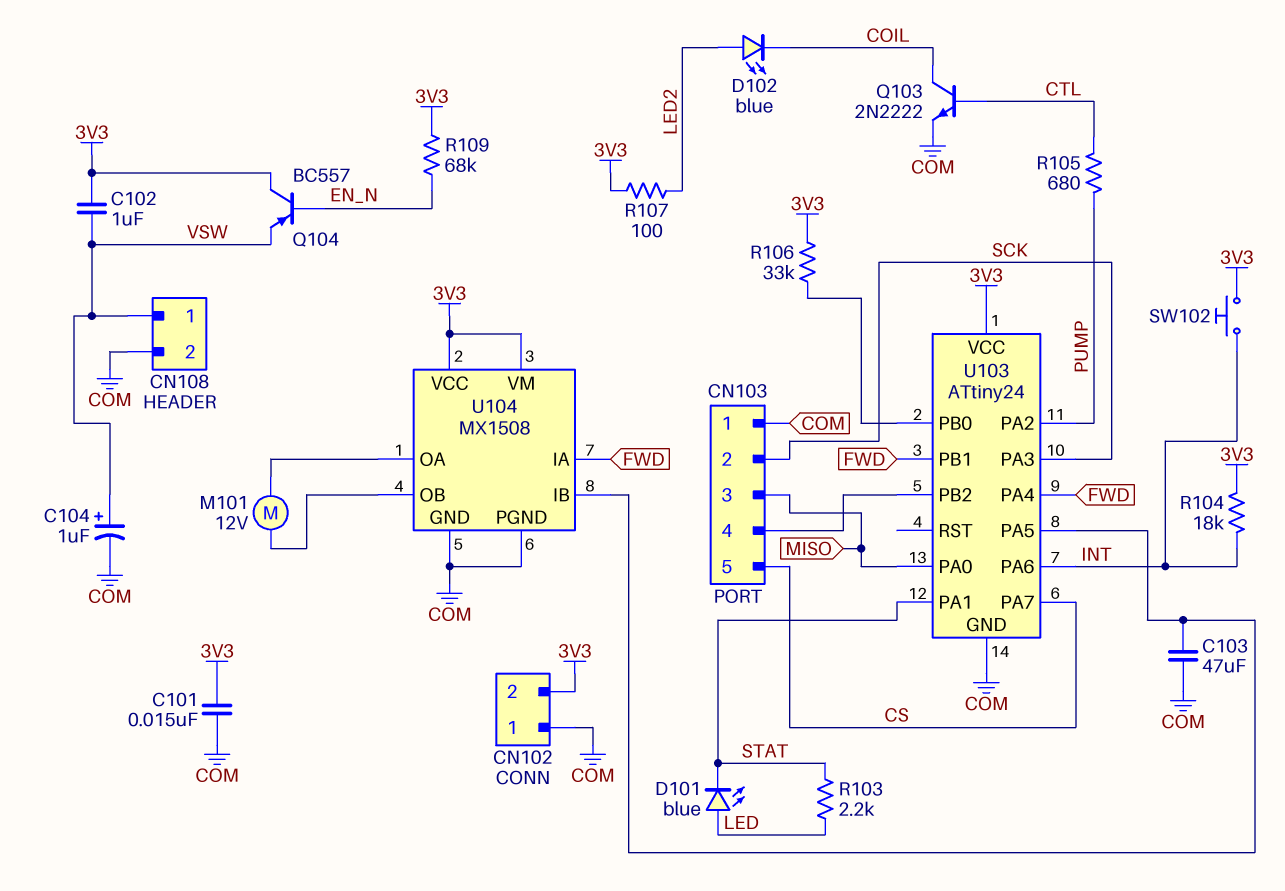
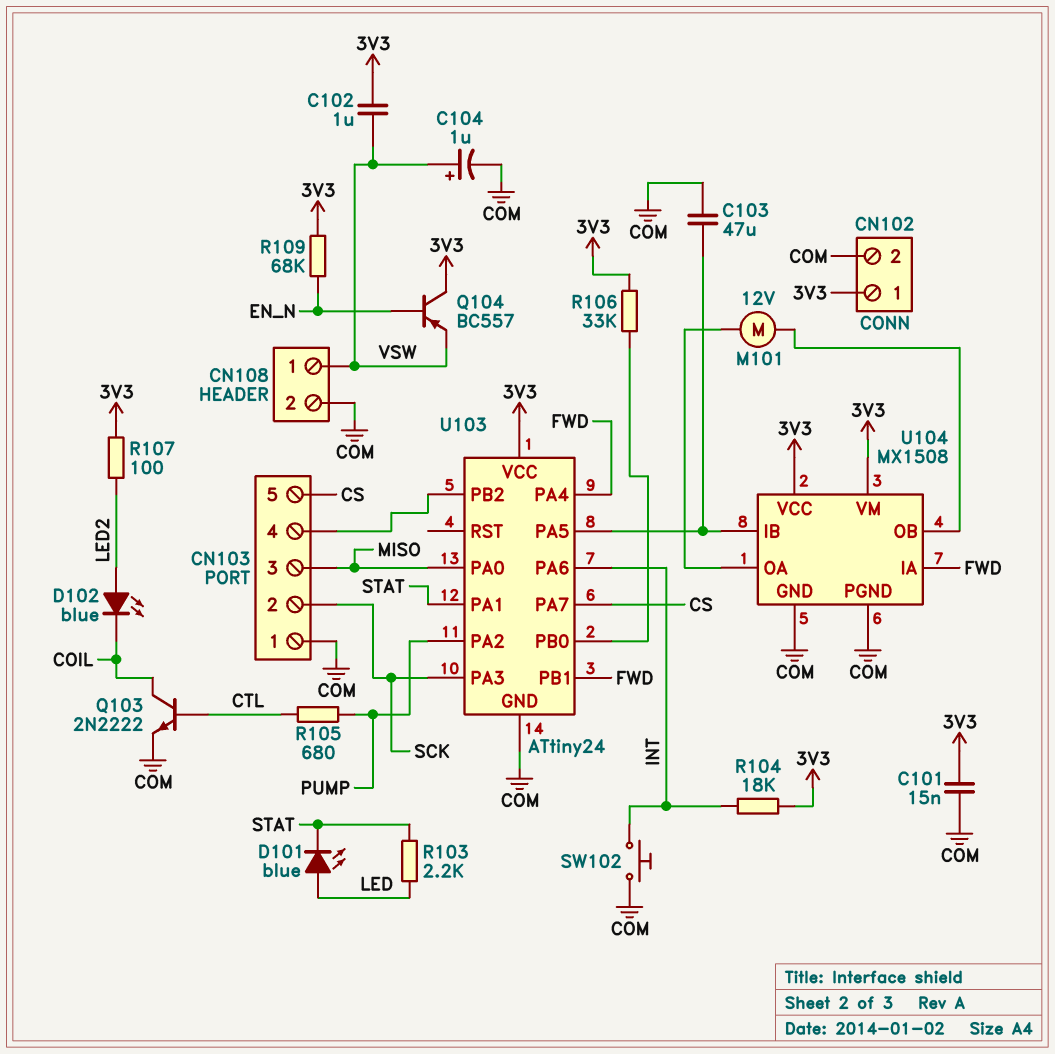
CN102 pin 1: COM -> 3V3
CN102 pin 2: 3V3 -> COM
SW102: button (3V3, INT) -> button (COM, INT)

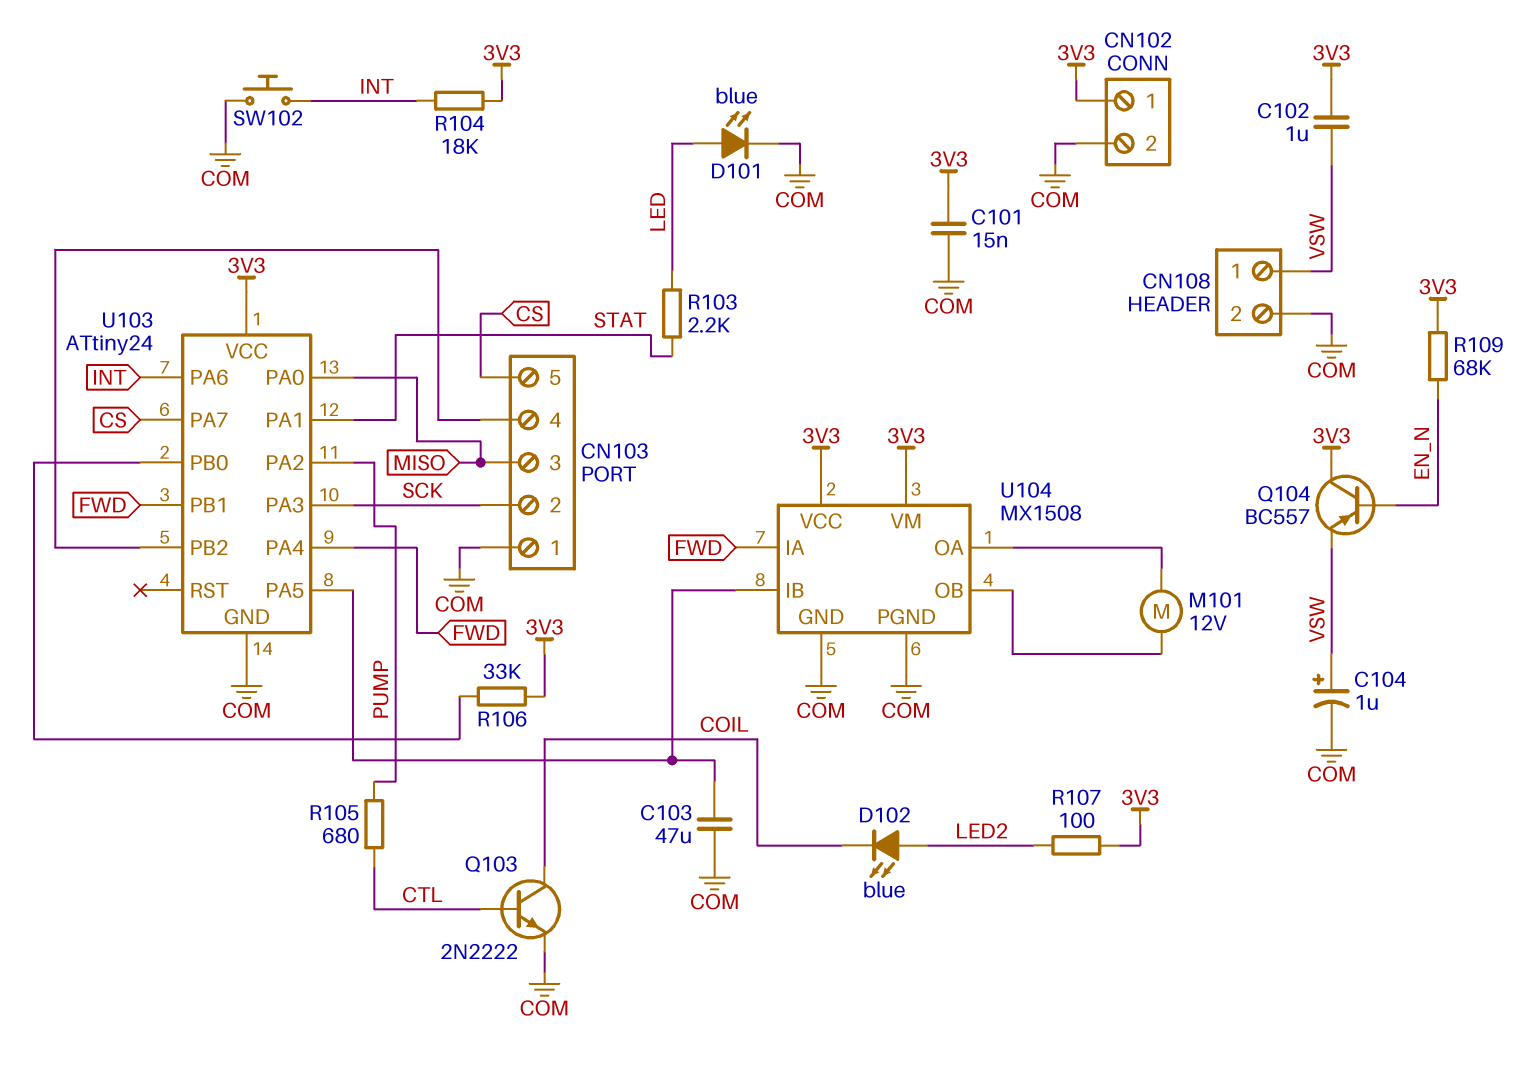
D101: LED blue (A LED, K STAT) -> LED blue (A LED, K COM)

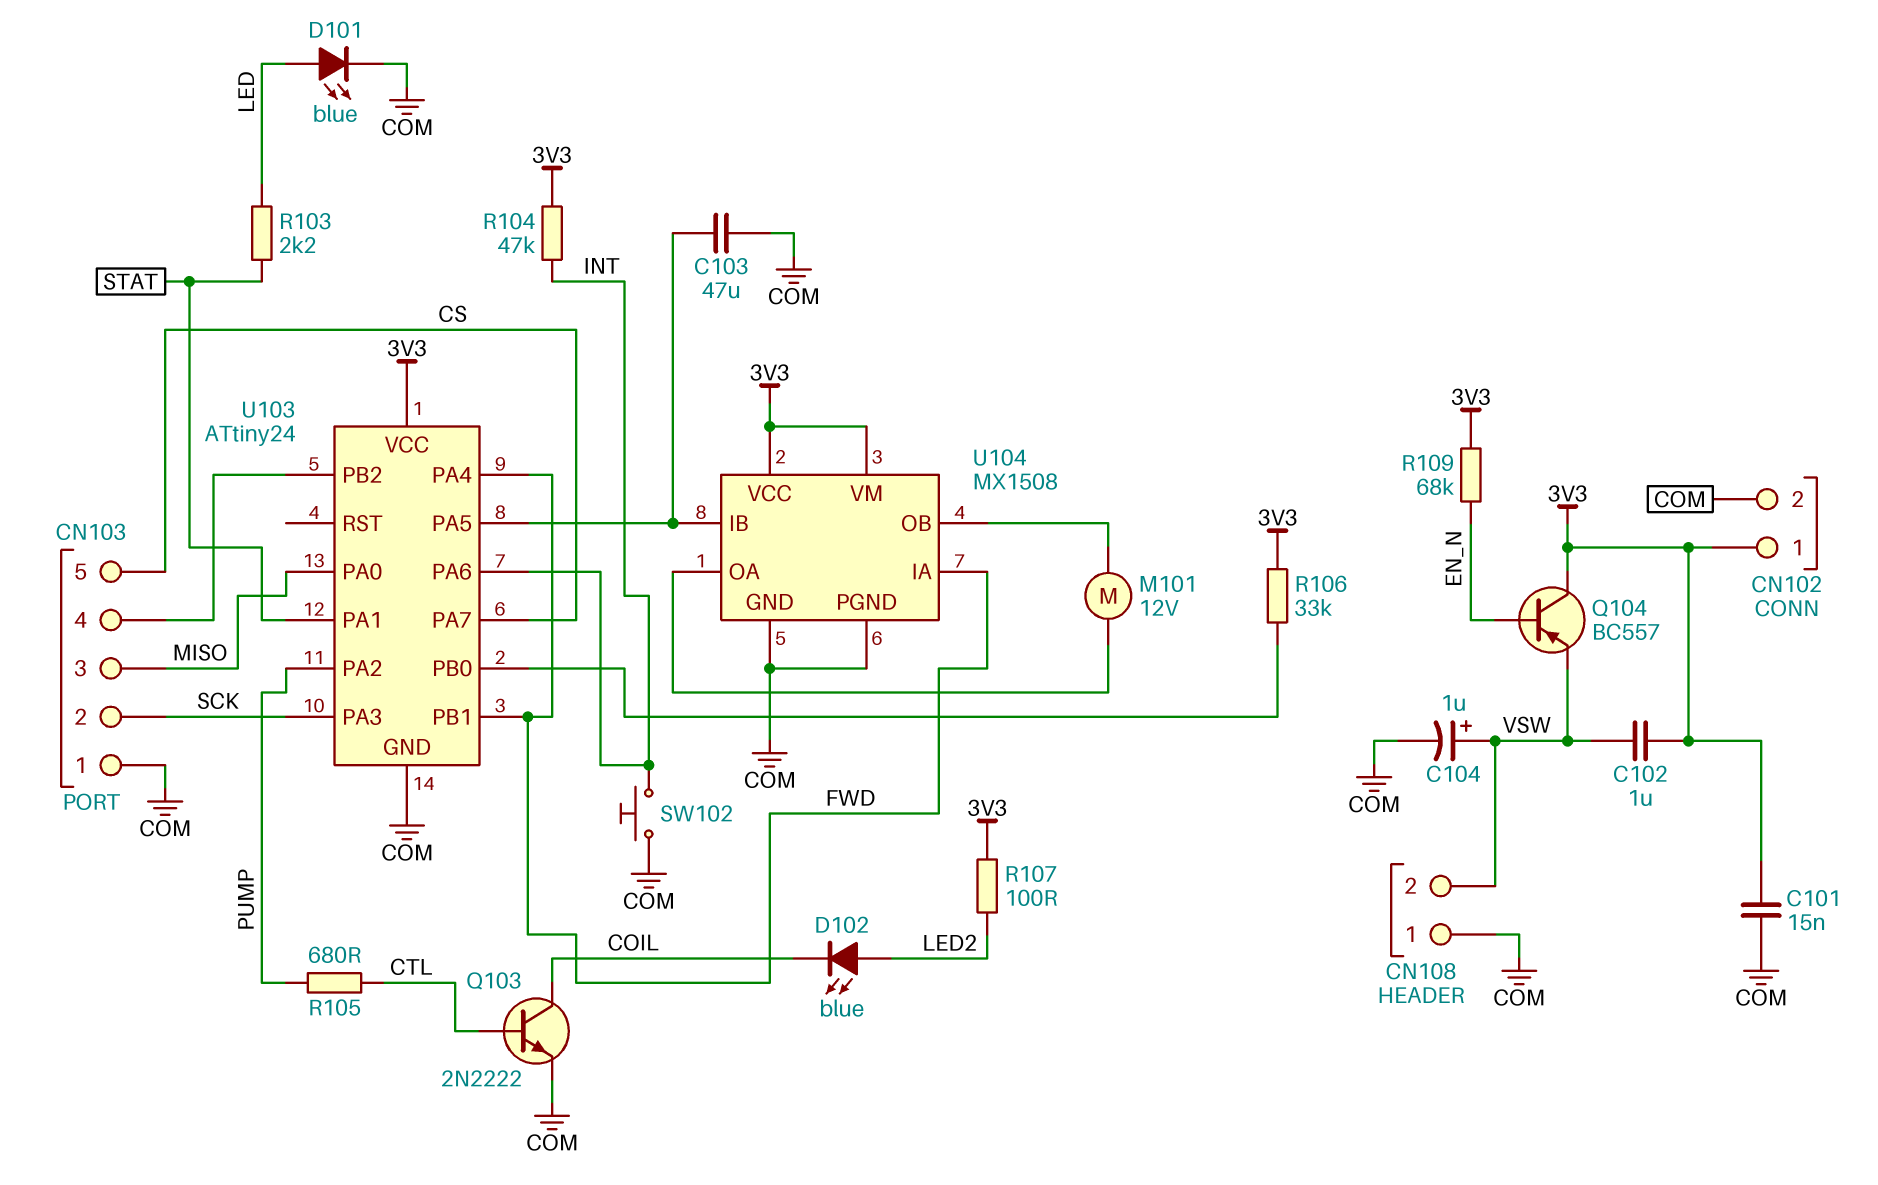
CN108 pin 1: VSW -> COM
CN108 pin 2: COM -> VSW
R104: 18k (3V3, INT) -> 47k (3V3, INT)

